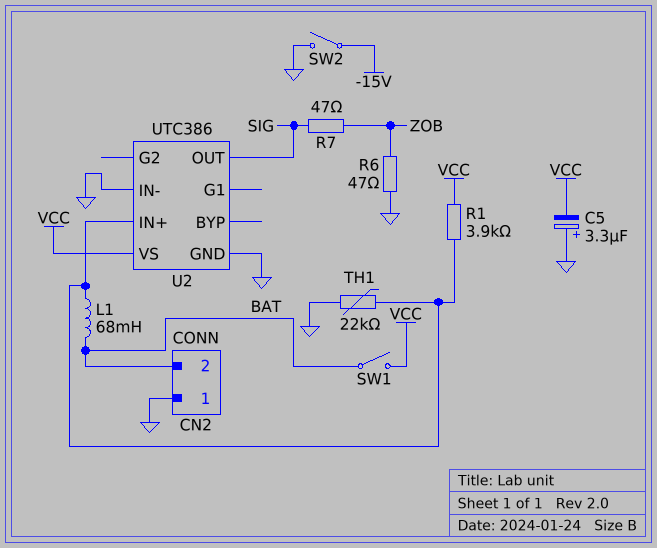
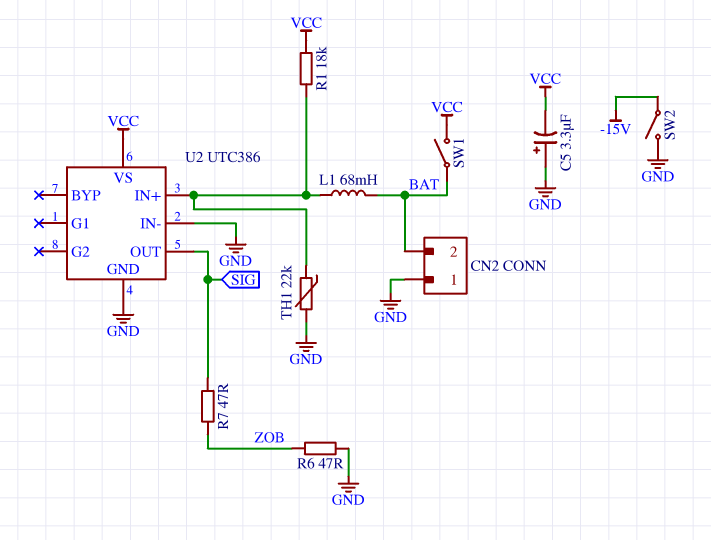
R1: 3.9k (U2/IN+, VCC) -> 18k (U2/IN+, VCC)

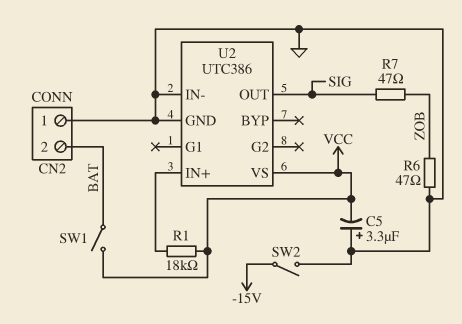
L1: 68mH (BAT, U2/IN+) -> none
TH1: 22k (GND, U2/IN+) -> none

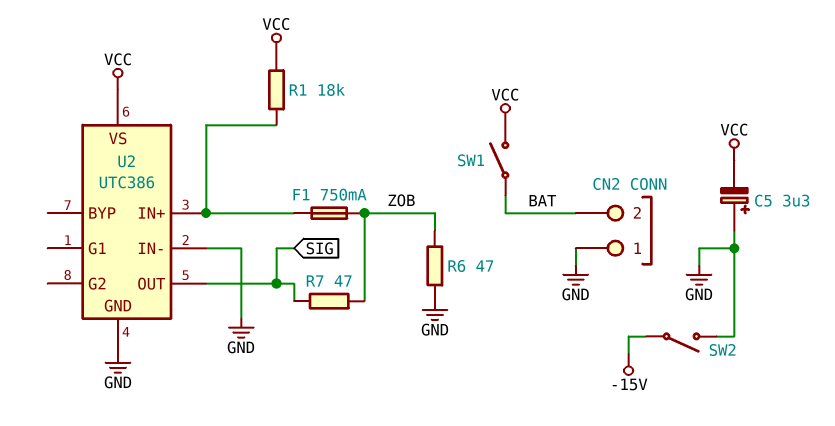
F1: none -> 750mA (U2/IN+, ZOB)

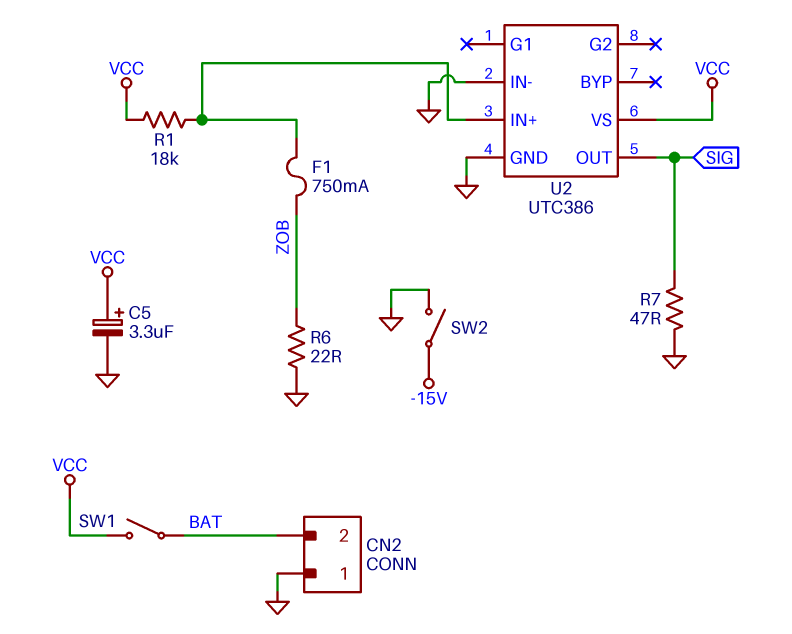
C5: 3.3uF (plus GND, minus VCC) -> 3.3uF (plus VCC, minus GND)
R6: 47 (GND, ZOB) -> 22 (GND, ZOB)
R7: 47 (SIG, ZOB) -> 47 (GND, SIG)

